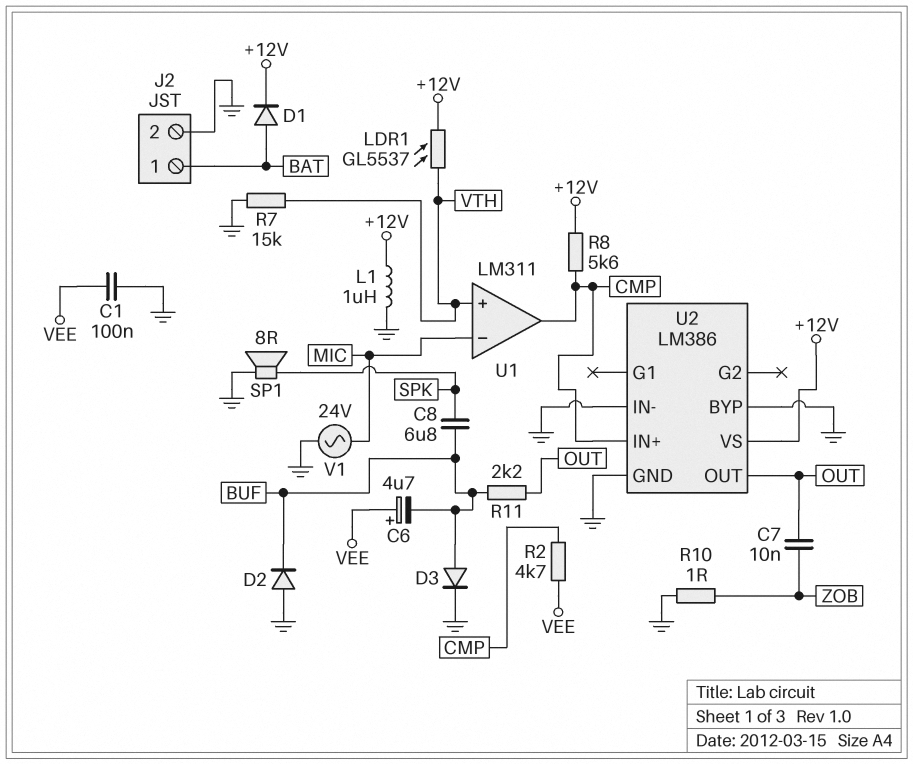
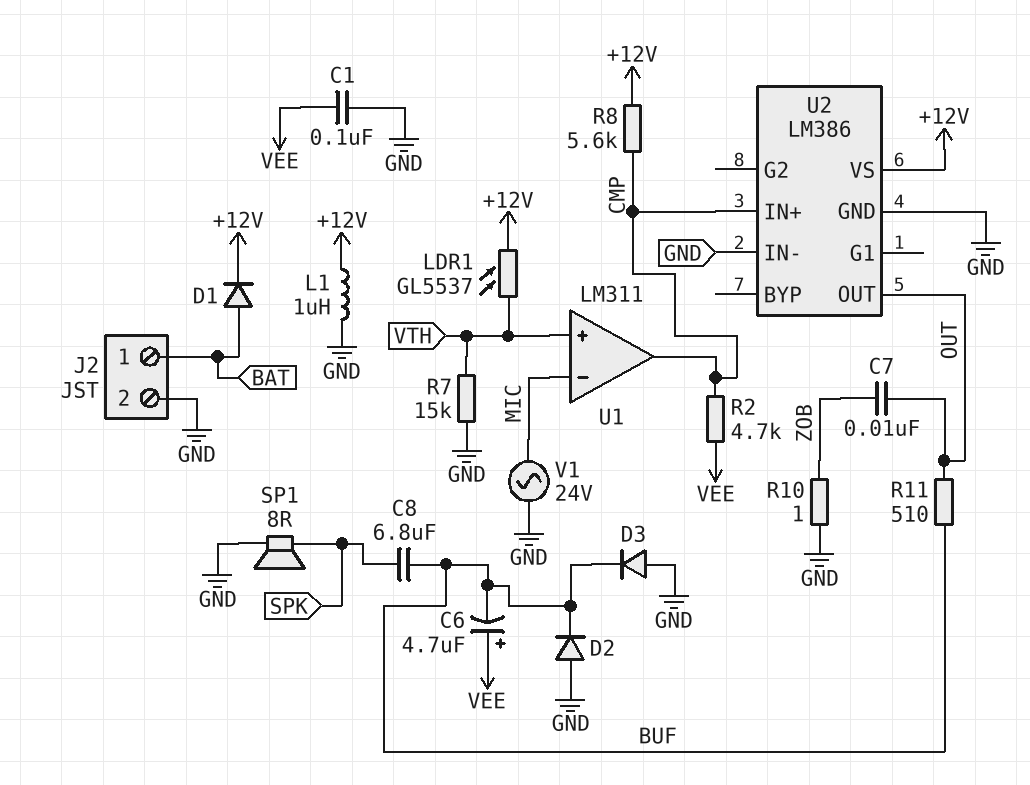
D3: diode (A BUF, K GND) -> diode (A GND, K BUF)
R11: 2.2k (BUF, OUT) -> 510 (BUF, OUT)
U2 pin BYP: GND -> none

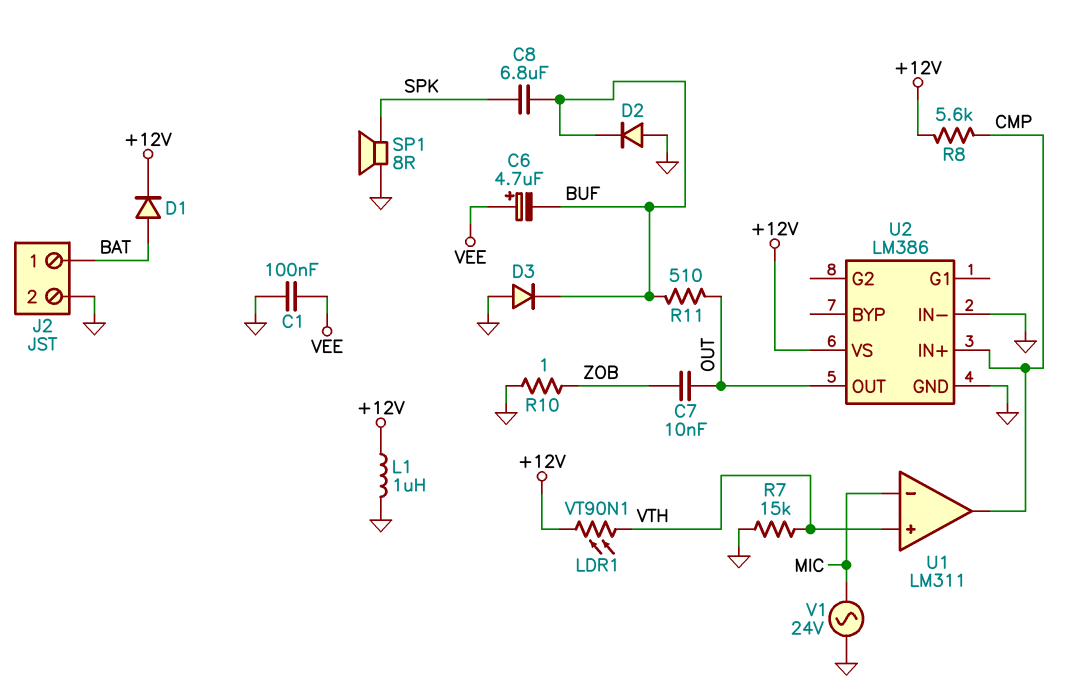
LDR1: GL5537 (+12V, VTH) -> VT90N1 (+12V, VTH)
R2: 4.7k (CMP, VEE) -> none

